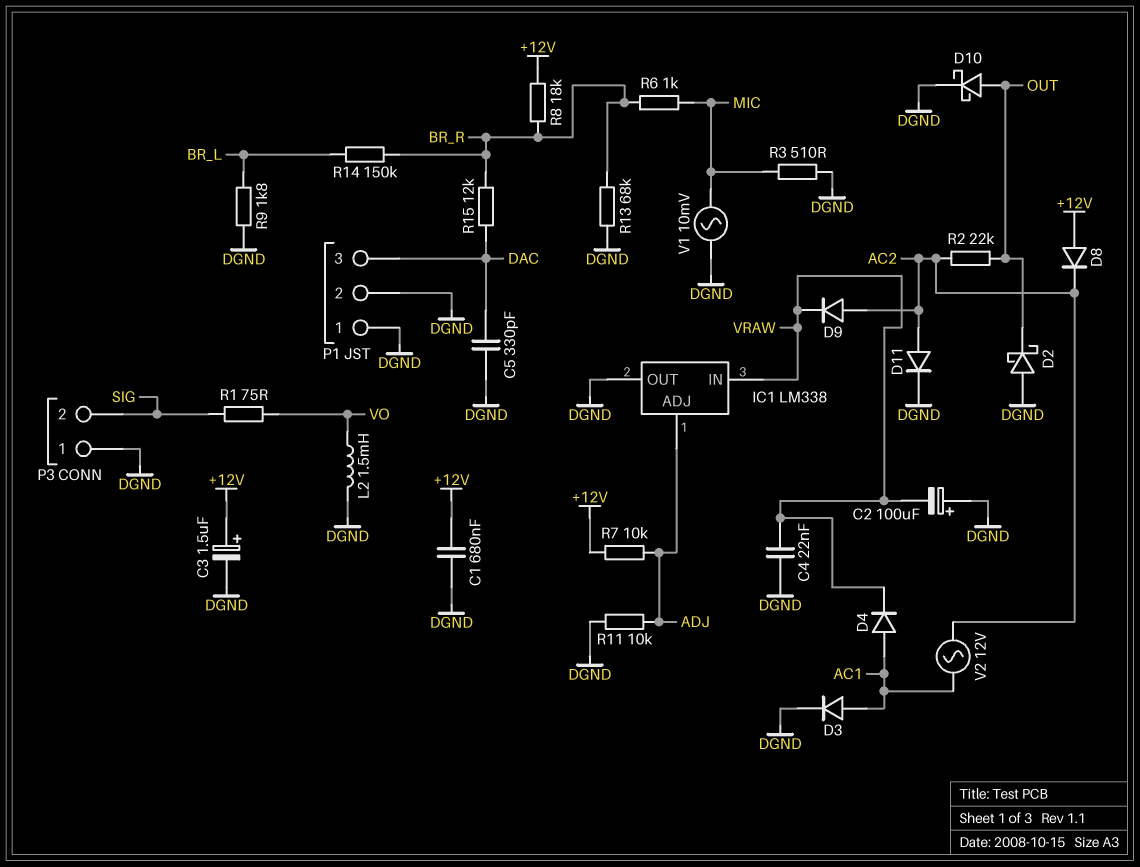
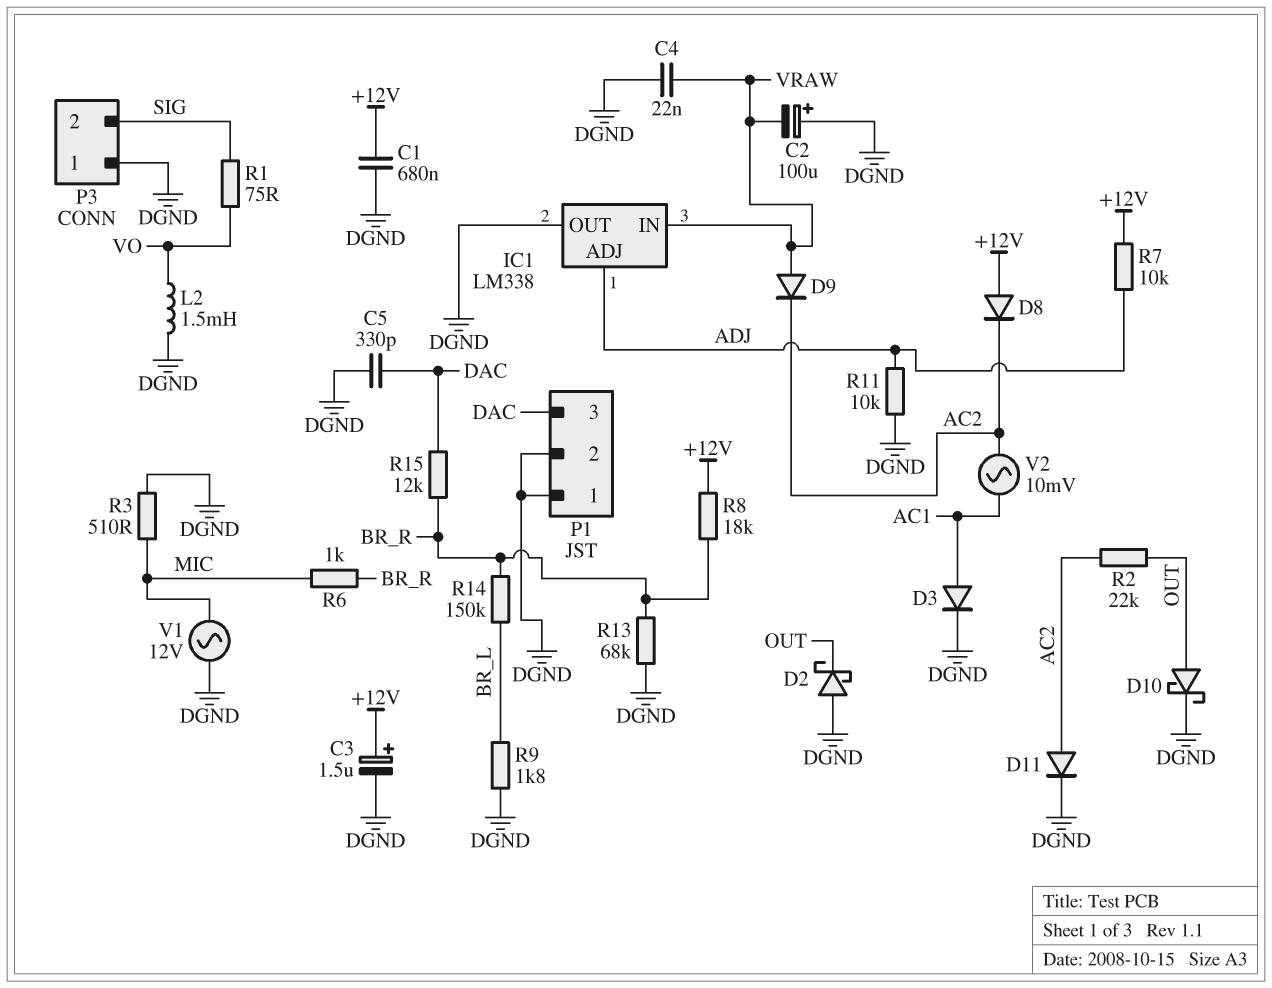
D4: diode (A AC1, K VRAW) -> none
D9: diode (A AC2, K VRAW) -> diode (A VRAW, K AC2)
V1: AC 10mV (DGND, MIC) -> AC 12V (DGND, MIC)
V2: AC 12V (AC1, AC2) -> AC 10mV (AC1, AC2)

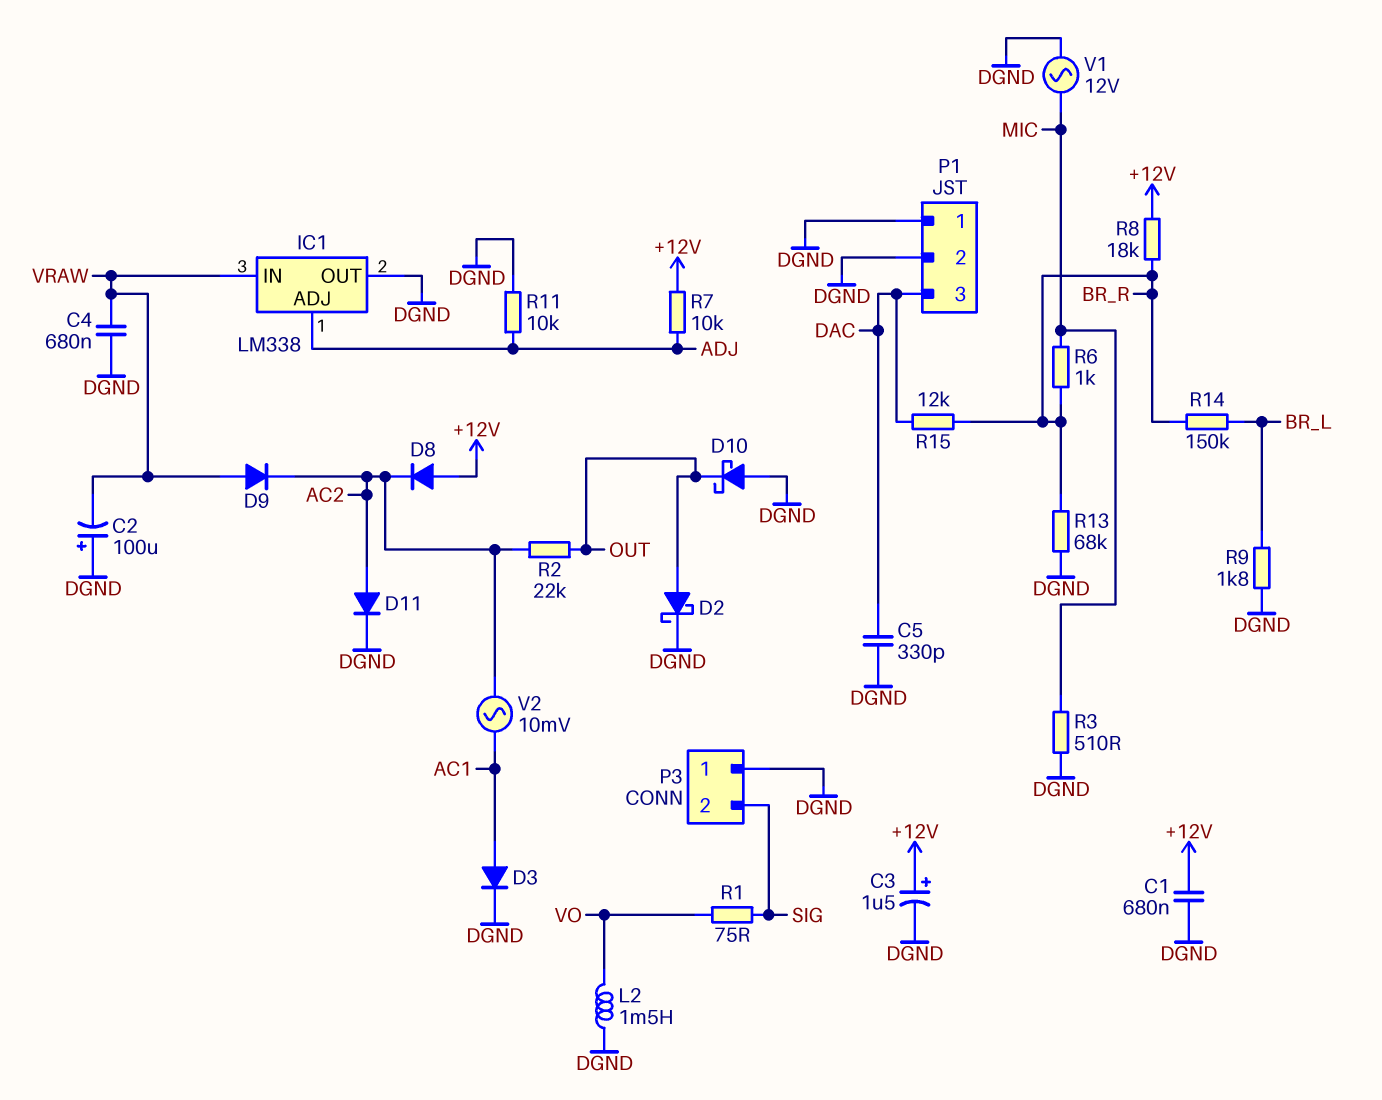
C4: 22nF (DGND, VRAW) -> 680nF (DGND, VRAW)
D2: schottky (A DGND, K OUT) -> schottky (A OUT, K DGND)
D10: schottky (A OUT, K DGND) -> schottky (A DGND, K OUT)

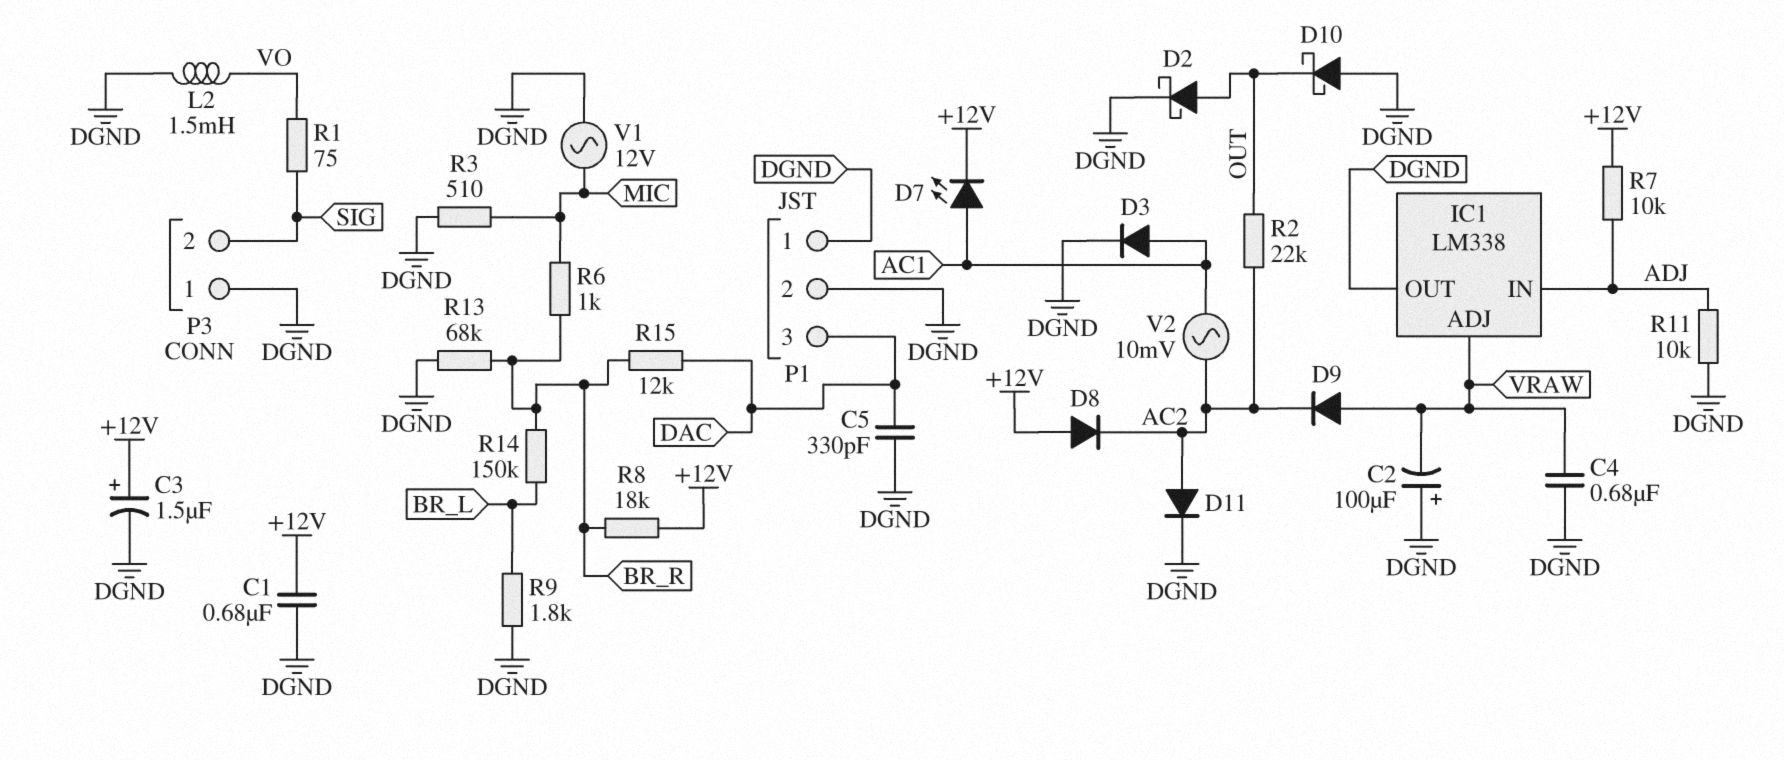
D7: none -> LED (A AC1, K +12V)
IC1 pin ADJ: ADJ -> VRAW
IC1 pin IN: VRAW -> ADJ

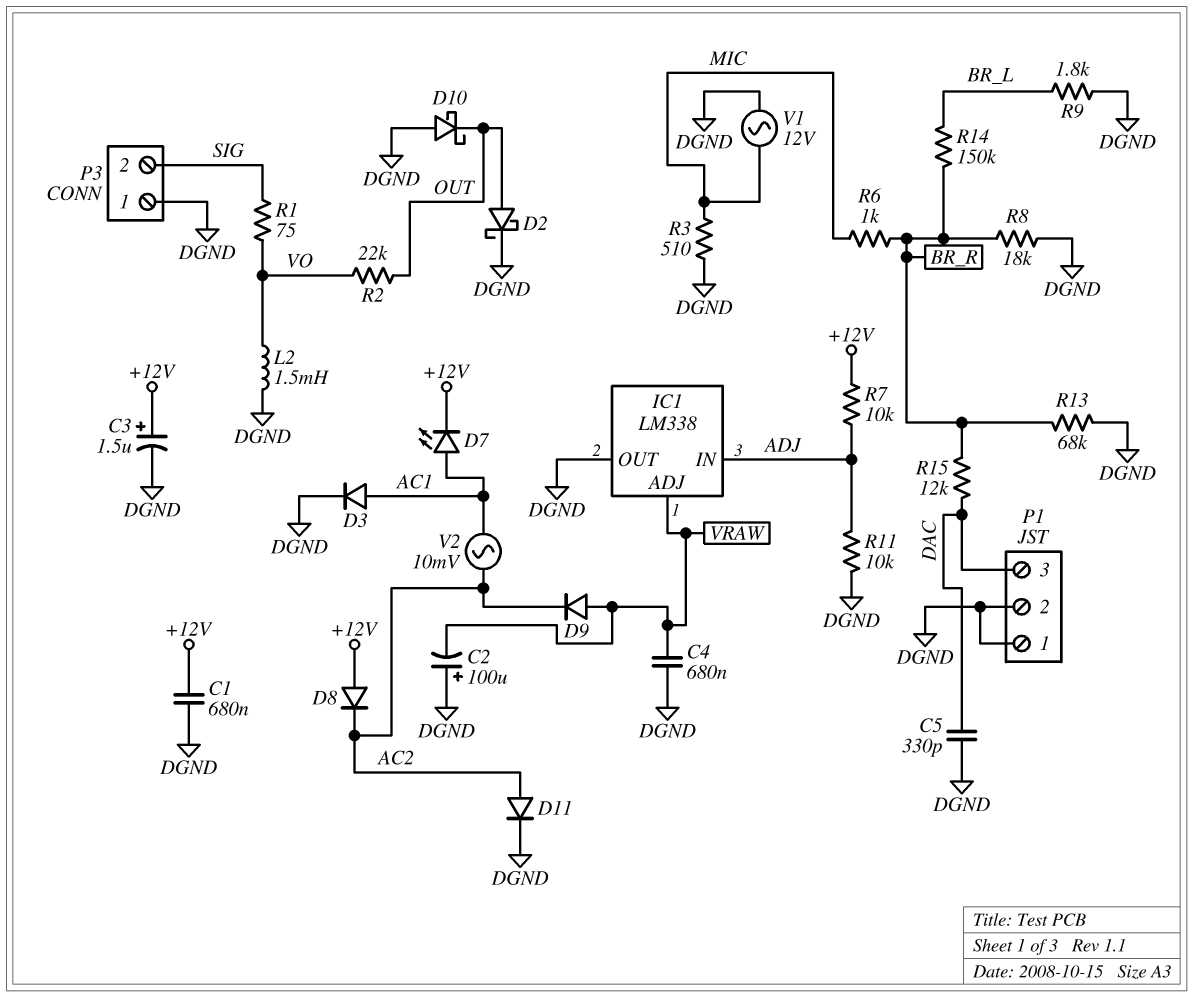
R2: 22k (AC2, OUT) -> 22k (OUT, VO)
R8: 18k (+12V, BR_R) -> 18k (BR_R, DGND)

